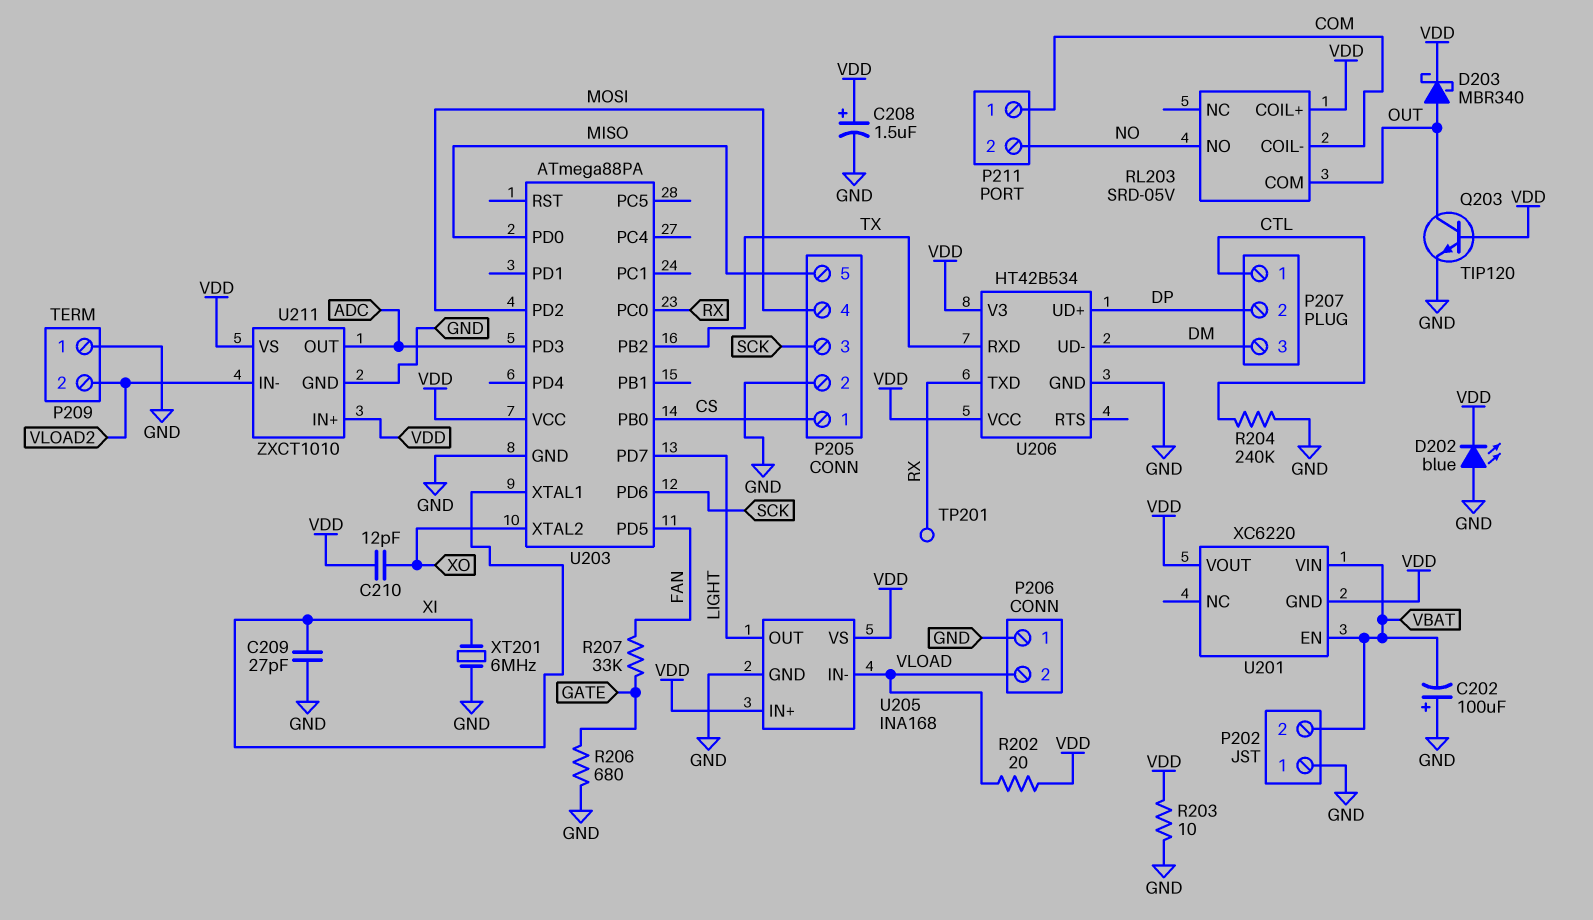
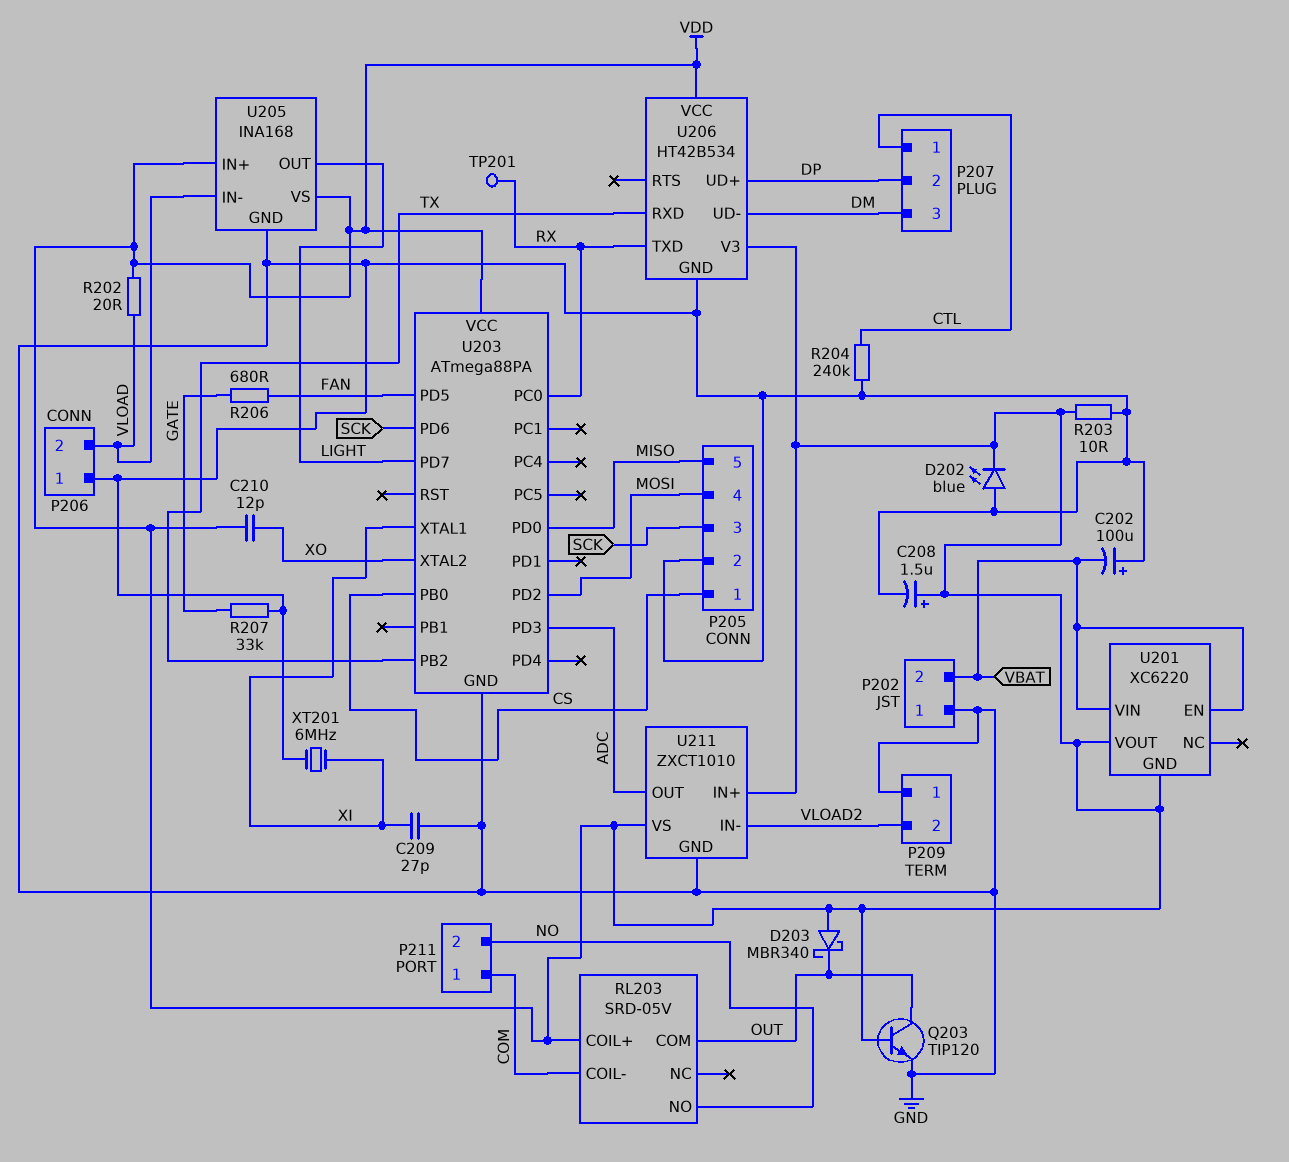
D203: schottky MBR340 (A OUT, K VDD) -> schottky MBR340 (A VDD, K OUT)
R206: 680 (GATE, GND) -> 680 (FAN, GATE)
R207: 33k (FAN, GATE) -> 33k (GATE, GND)

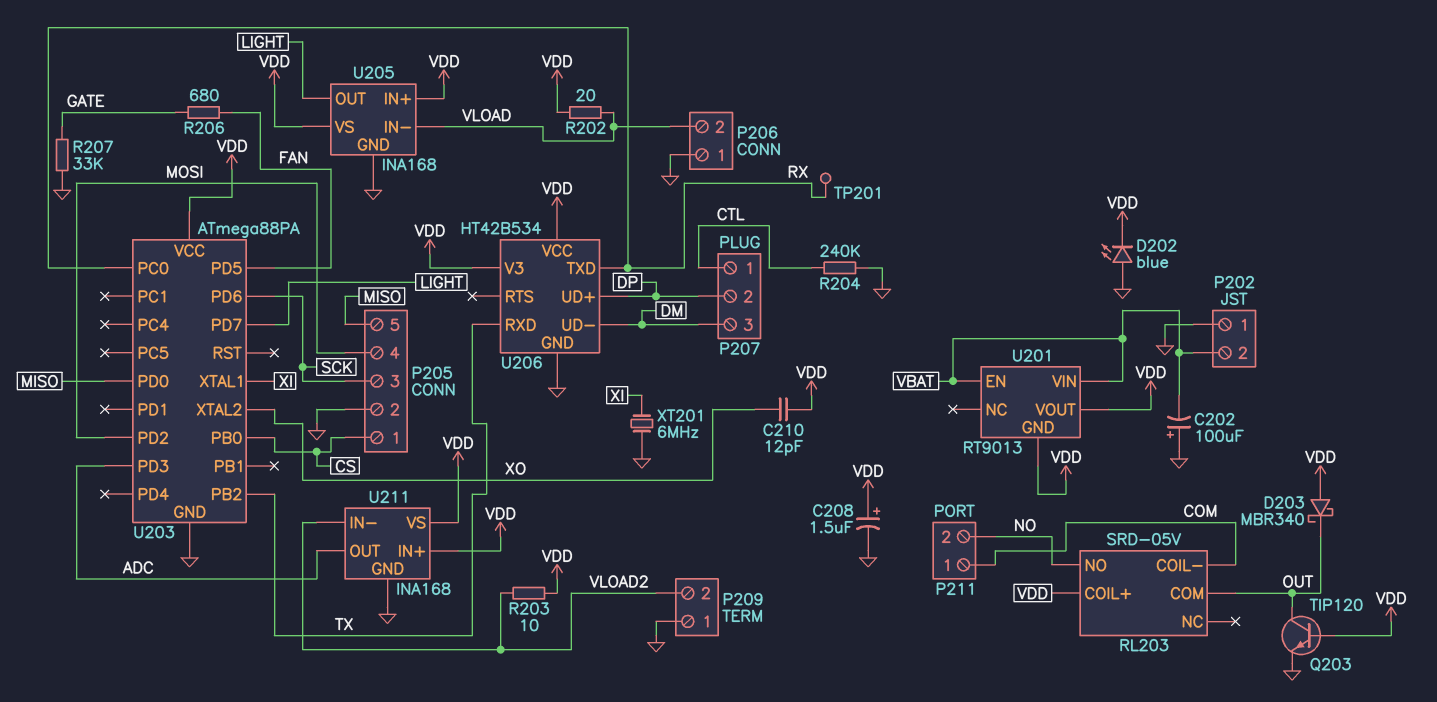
C209: 27pF (GND, XI) -> none
R203: 10 (GND, VDD) -> 10 (VDD, VLOAD2)
U201: XC6220 -> RT9013
U211: ZXCT1010 -> INA168

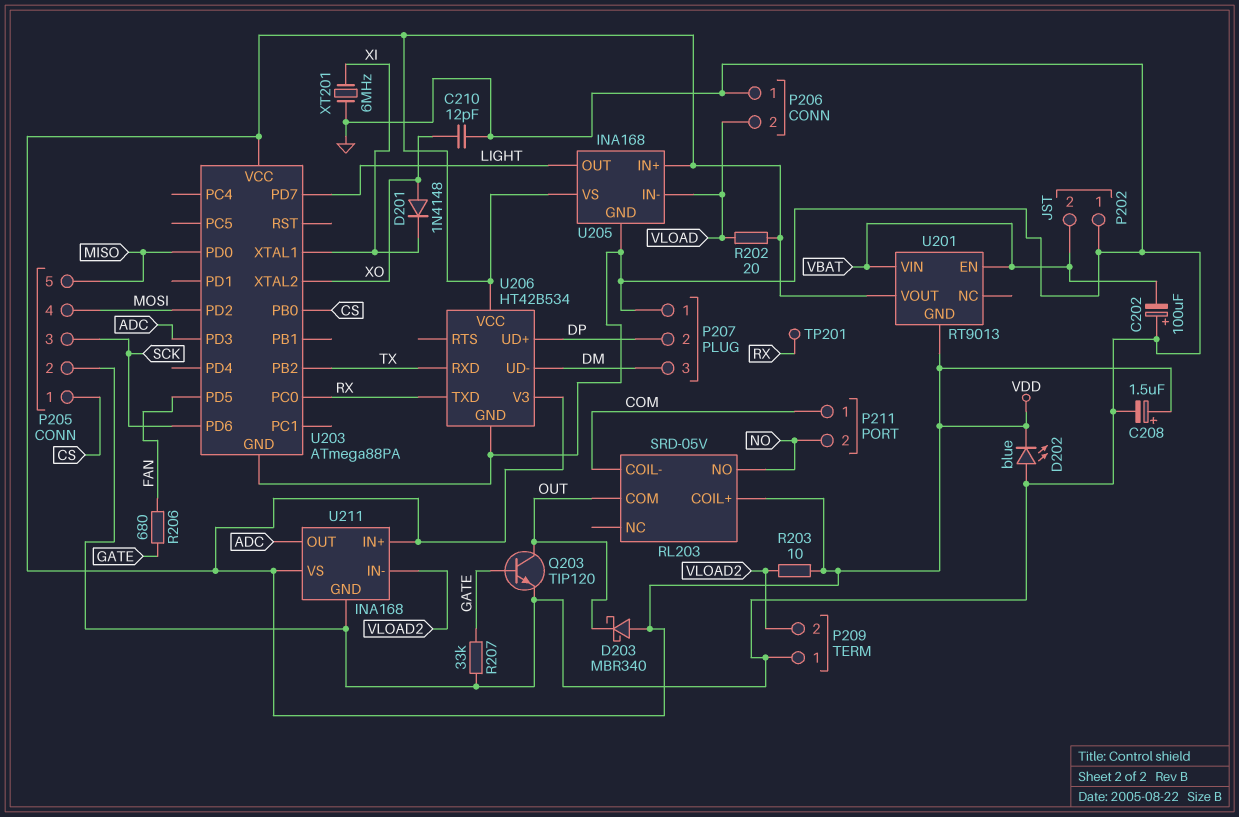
C210: 12pF (VDD, XO) -> 12pF (GND, XO)
D201: none -> diode 1N4148 (A XO, K XI)
P207 pin 1: CTL -> GND
Q203: NPN TIP120 (B VDD, C OUT, E GND) -> NPN TIP120 (B GATE, C OUT, E GND)
R204: 240k (CTL, GND) -> none

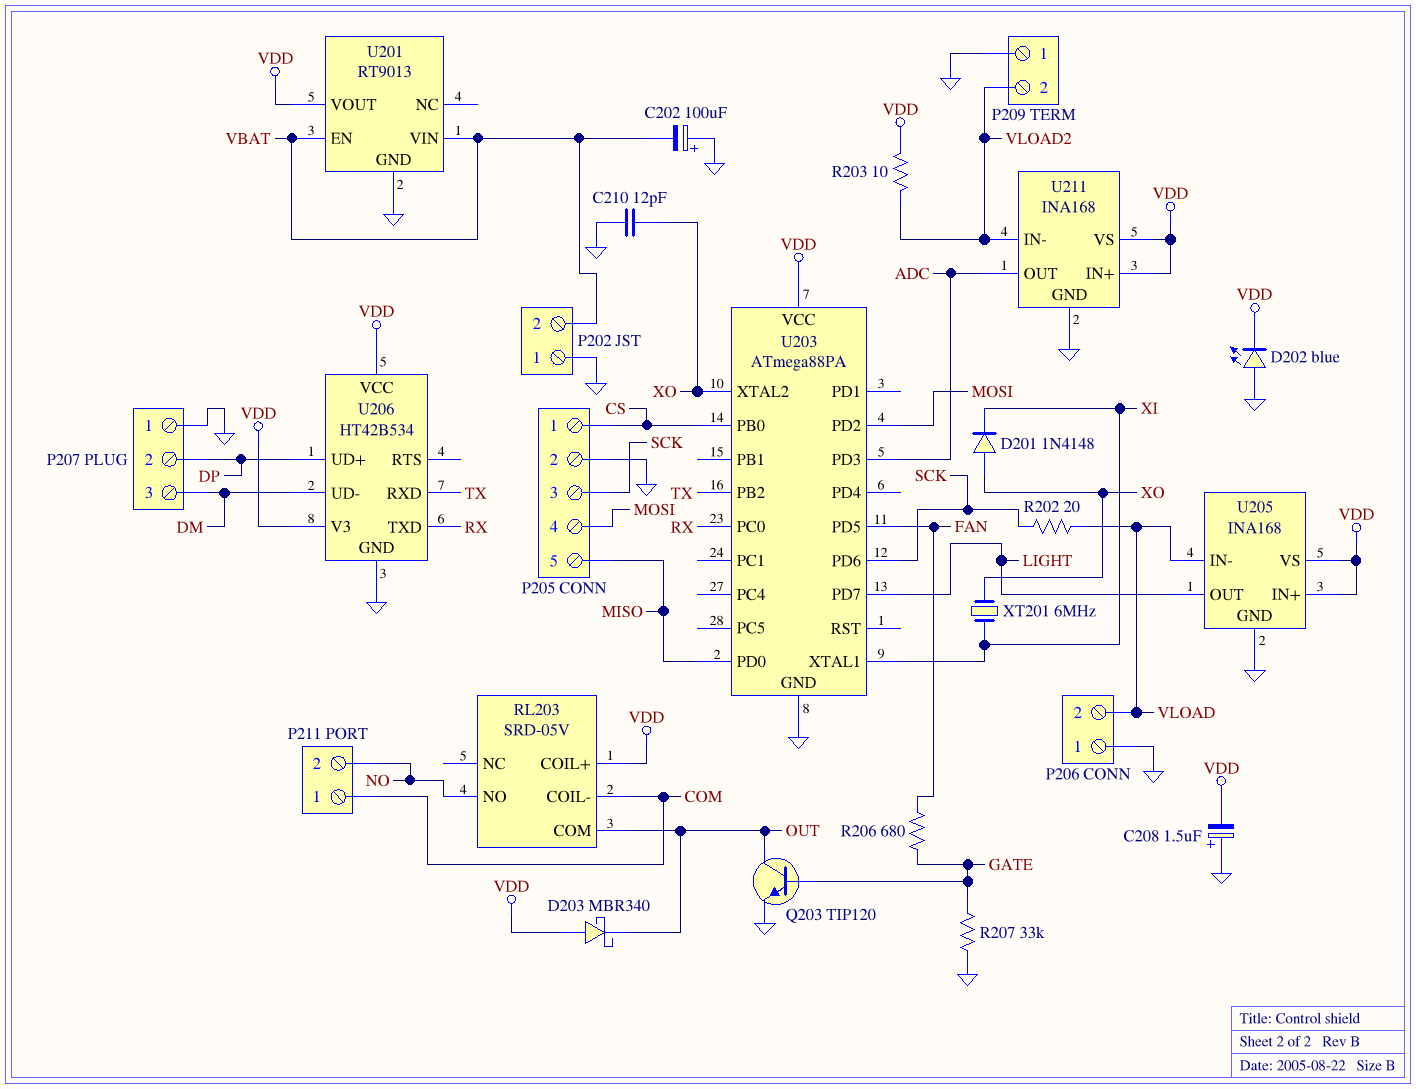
C208: 1.5uF (plus VDD, minus GND) -> 1.5uF (plus GND, minus VDD)
R202: 20 (VDD, VLOAD) -> 20 (SCK, VLOAD)
TP201: test point (RX) -> none
U201 pin GND: VDD -> GND
XT201: 6MHz (GND, XI) -> 6MHz (XI, XO)

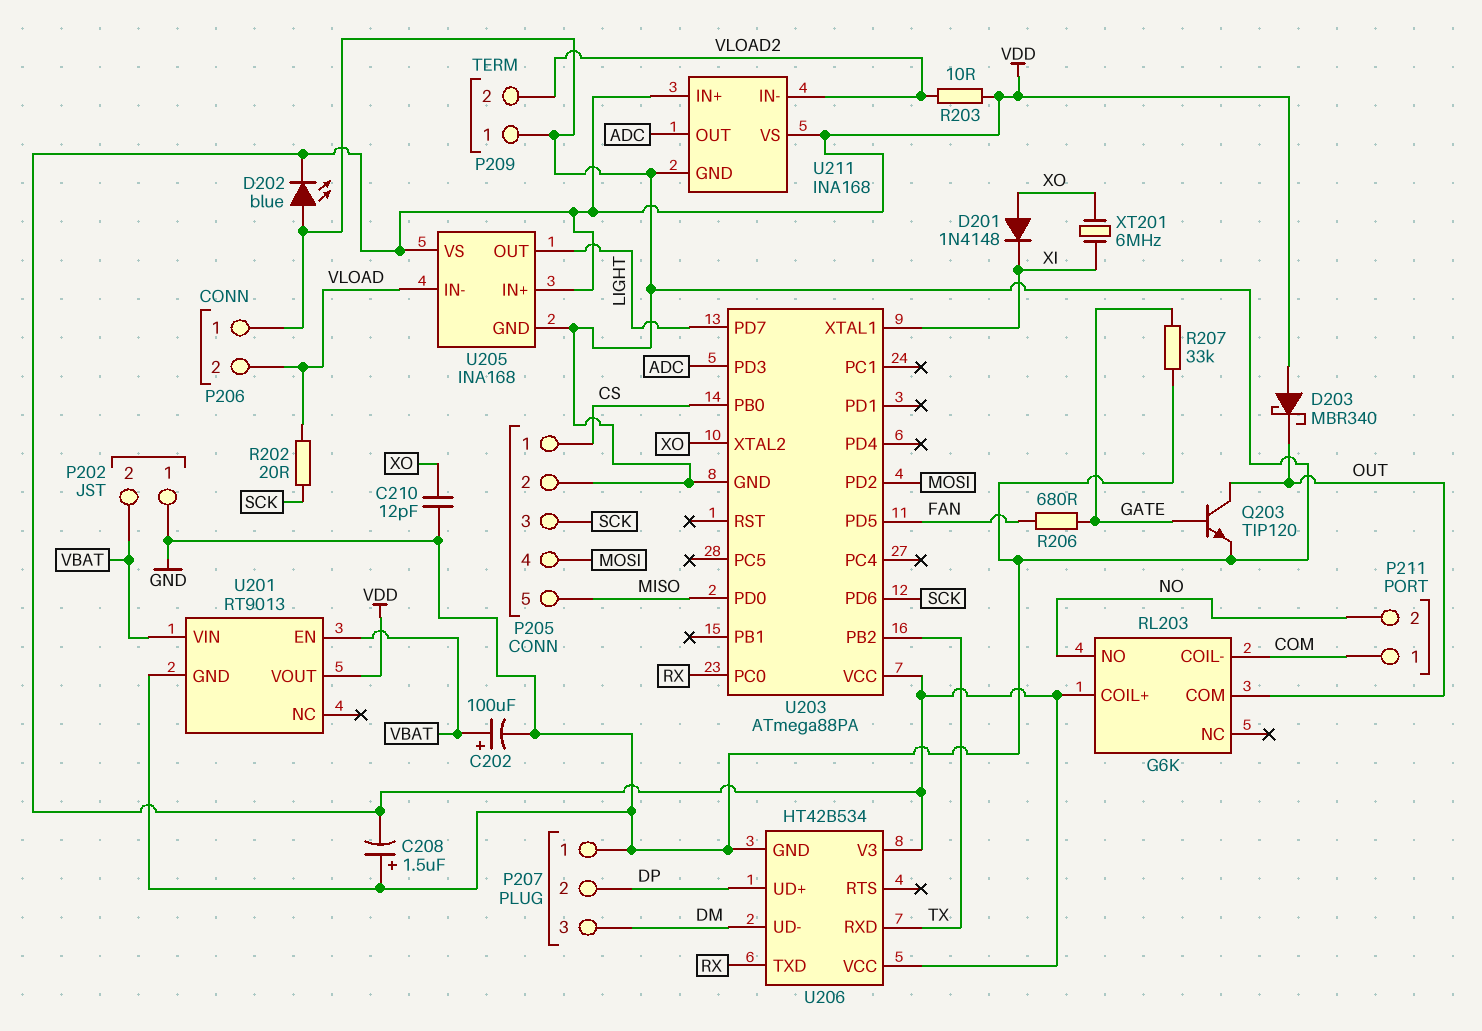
C202: 100uF (plus GND, minus VBAT) -> 100uF (plus VBAT, minus GND)
RL203: SRD-05V -> G6K

